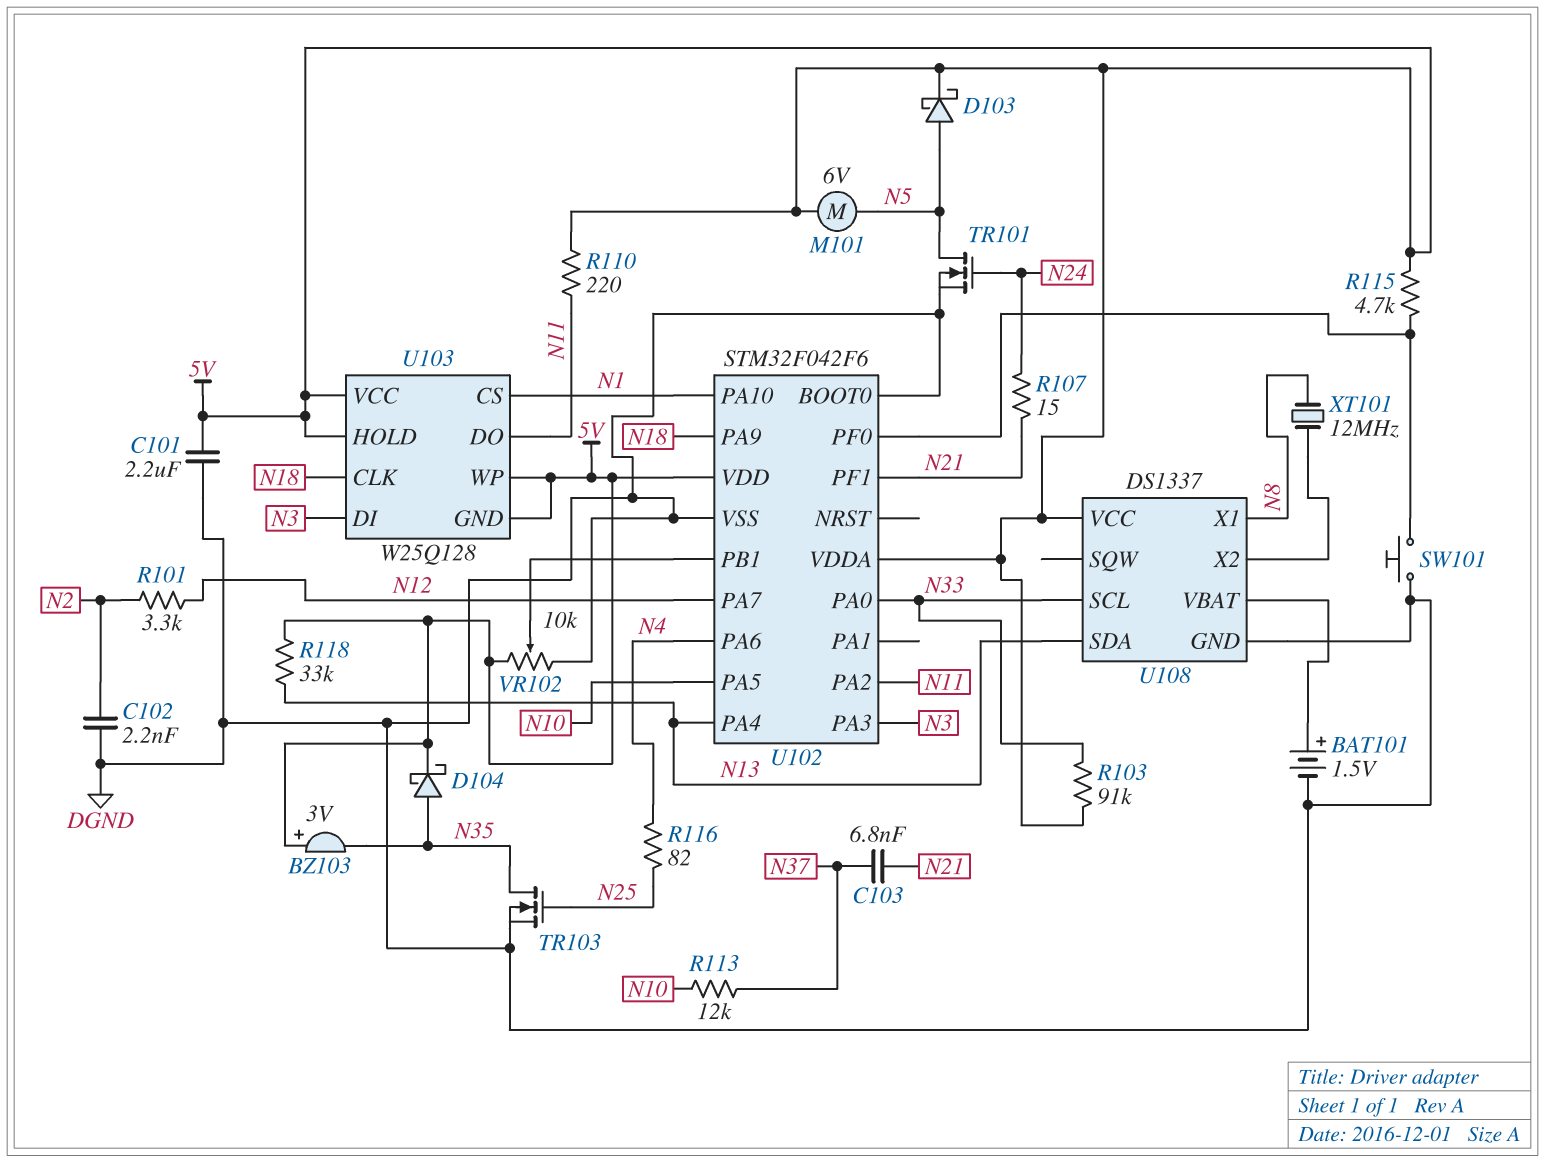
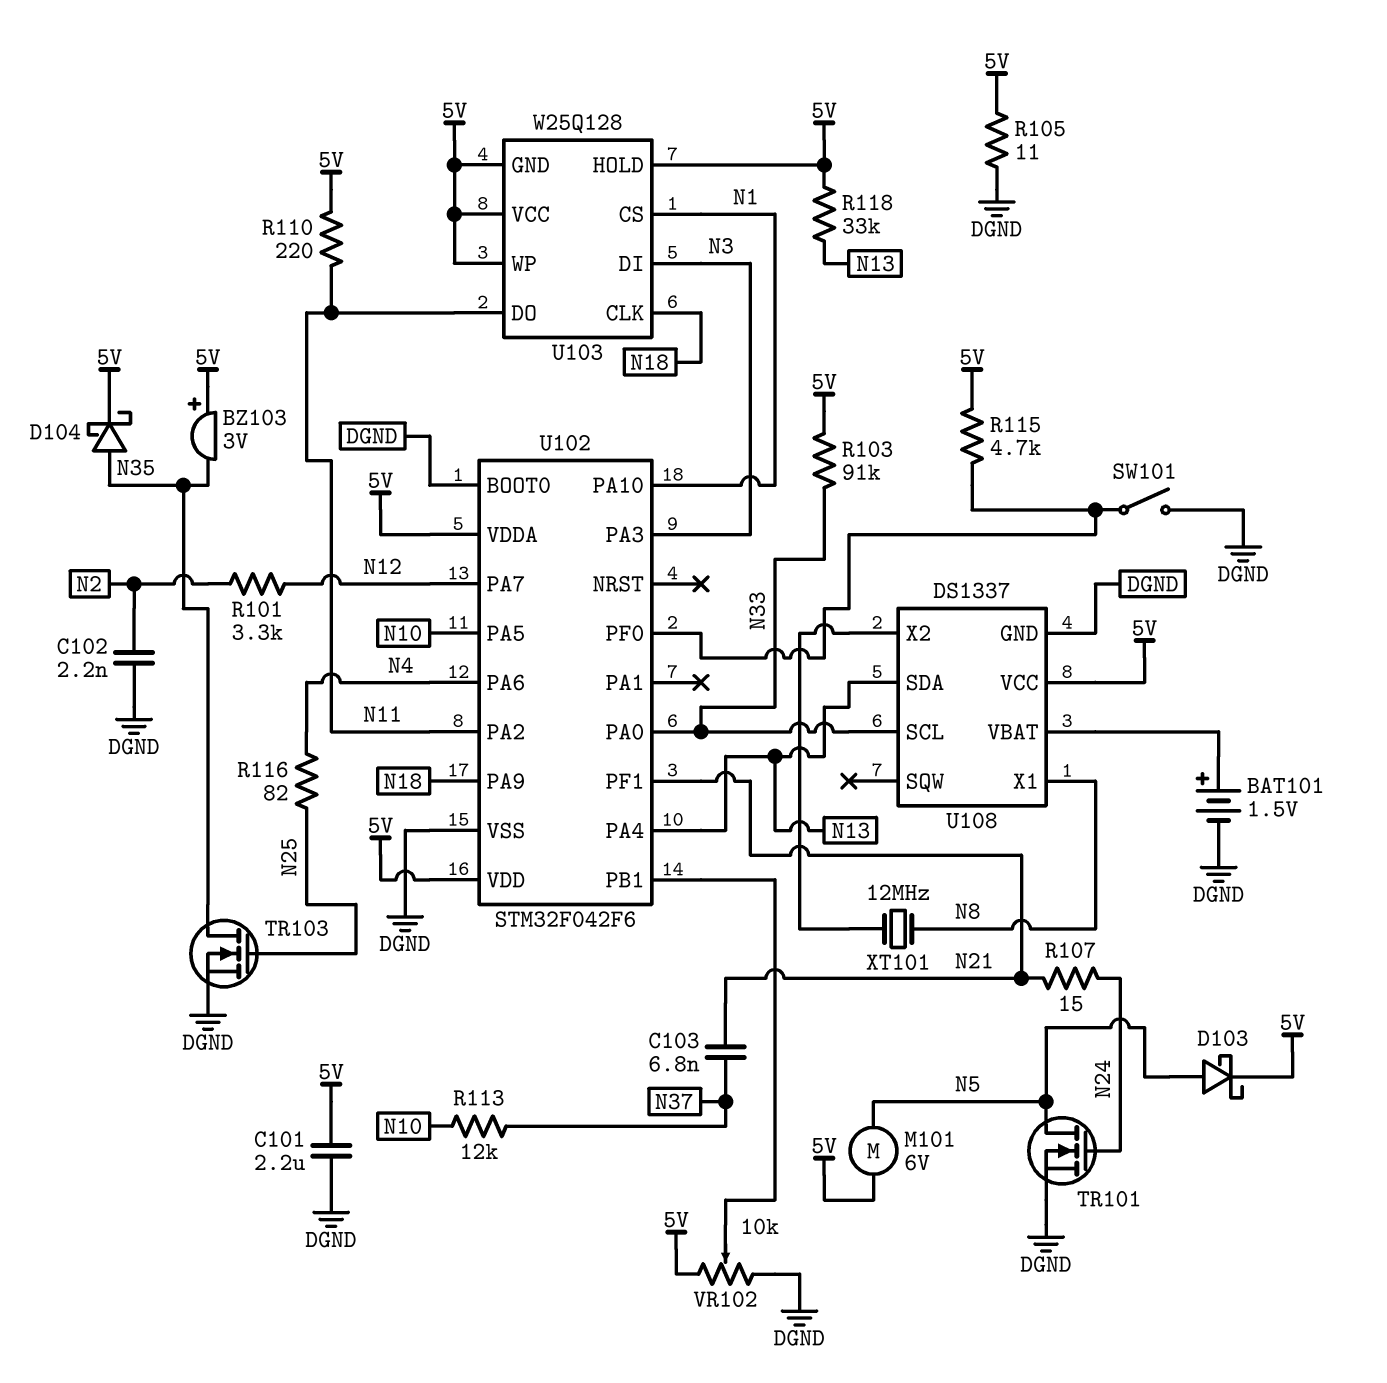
R105: none -> 11 (5V, DGND)
SW101: button (DGND, U102/PF0) -> switch (DGND, U102/PF0)

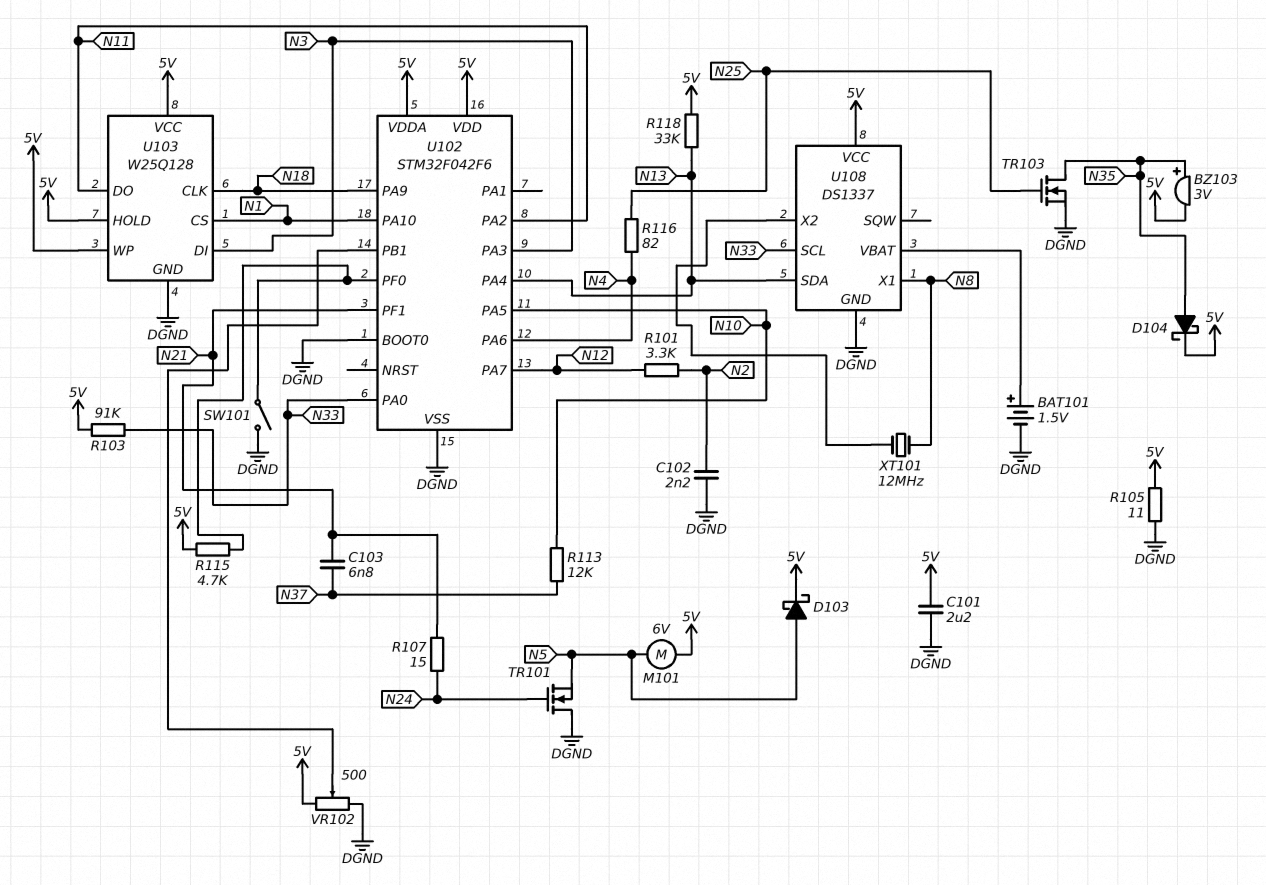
BZ103: buzzer 3V (plus 5V, minus N35) -> buzzer 3V (plus N35, minus 5V)
R110: 220 (5V, N11) -> none
TR101: NMOS (G N24, D N5, S DGND) -> NMOS (G N24, D DGND, S N5)
U103 pin GND: 5V -> DGND
VR102: 10k (5V, DGND, wiper U102/PB1) -> 500 (5V, DGND, wiper U102/PB1)

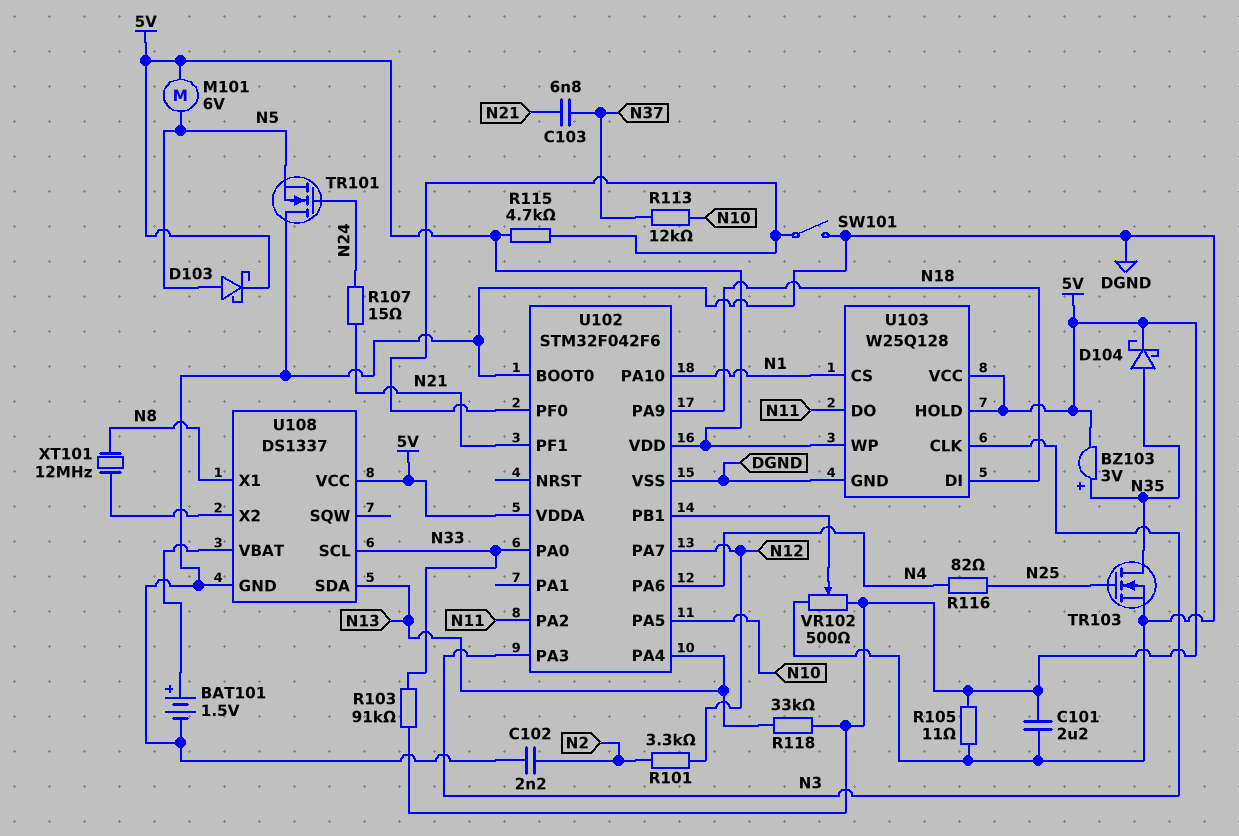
U103 pin CLK: N18 -> N3
U103 pin DI: N3 -> N18

